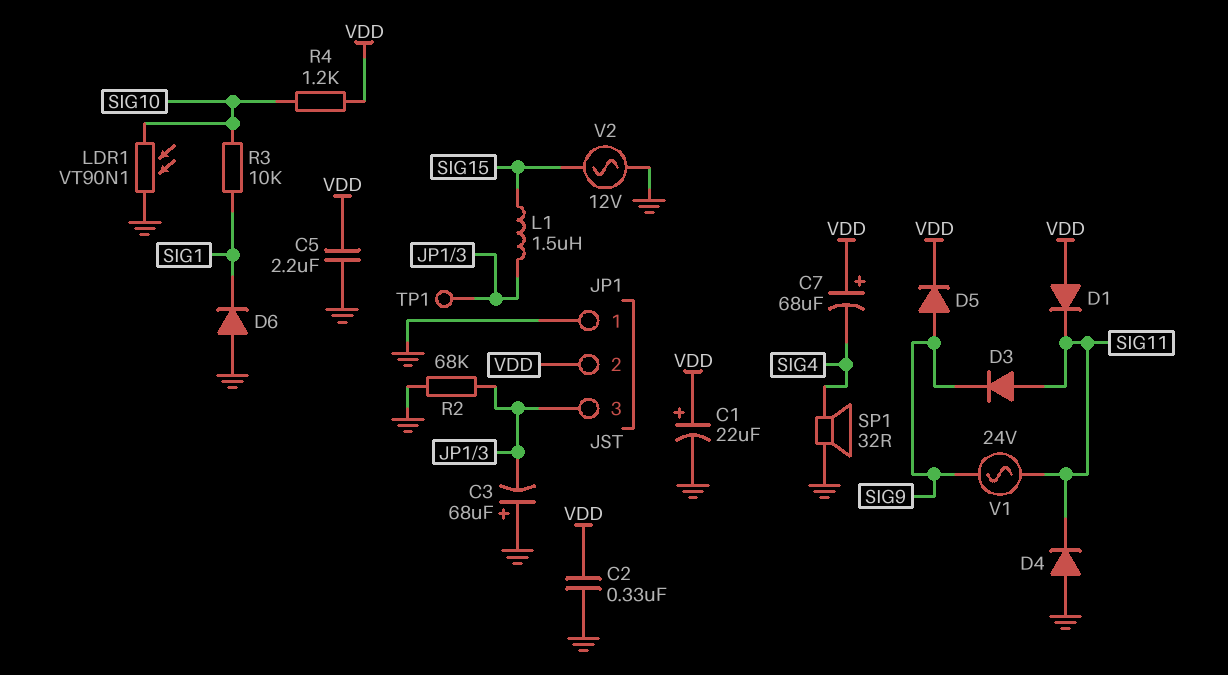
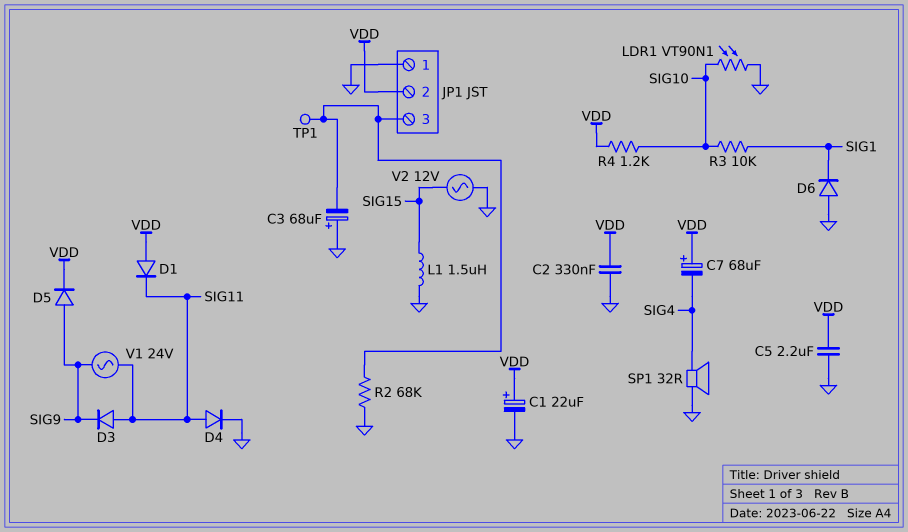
D4: diode (A GND, K SIG11) -> diode (A SIG11, K GND)
L1: 1.5uH (JP1/3, SIG15) -> 1.5uH (GND, SIG15)

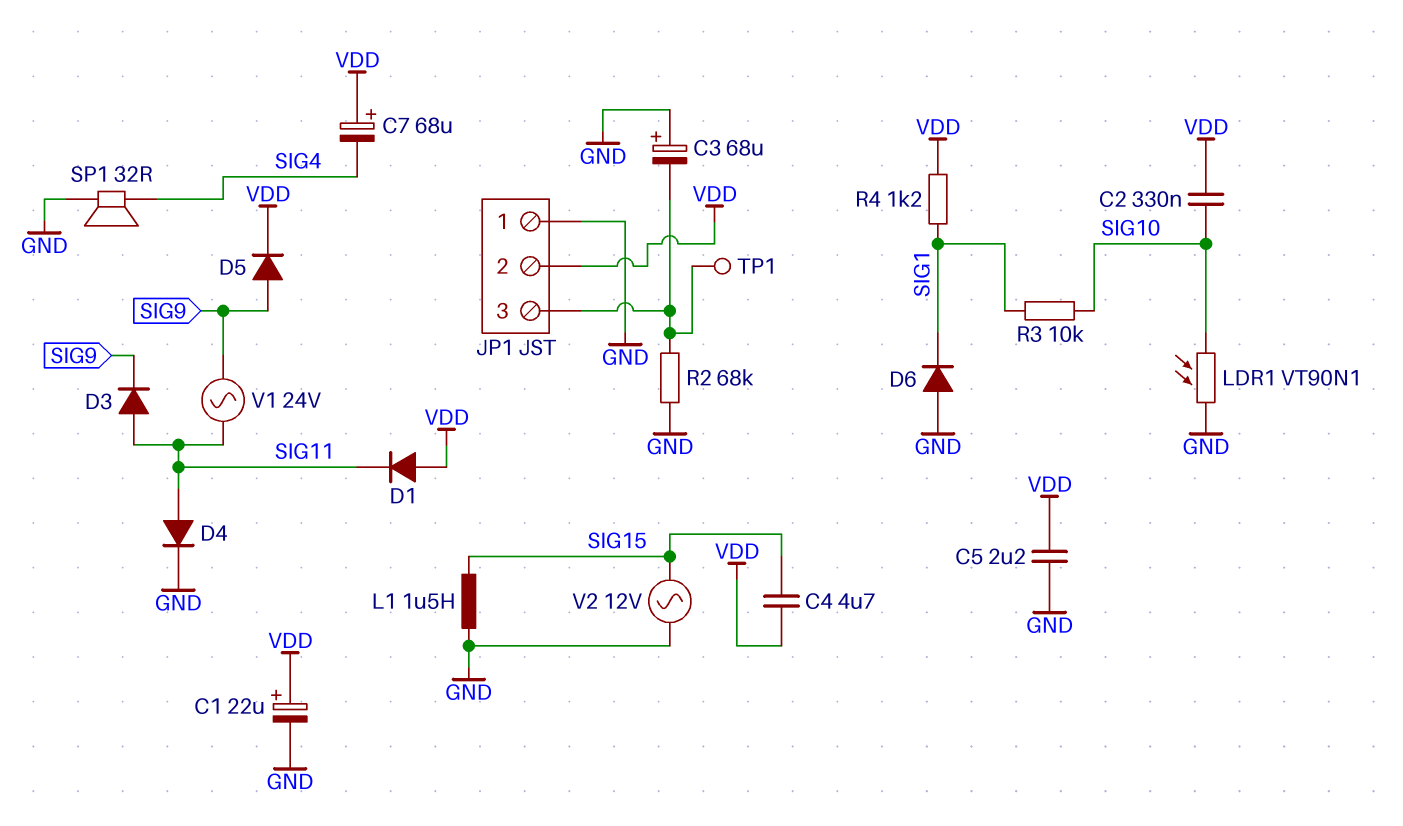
C2: 330nF (GND, VDD) -> 330nF (SIG10, VDD)
C4: none -> 4.7uF (SIG15, VDD)
R4: 1.2k (SIG10, VDD) -> 1.2k (SIG1, VDD)

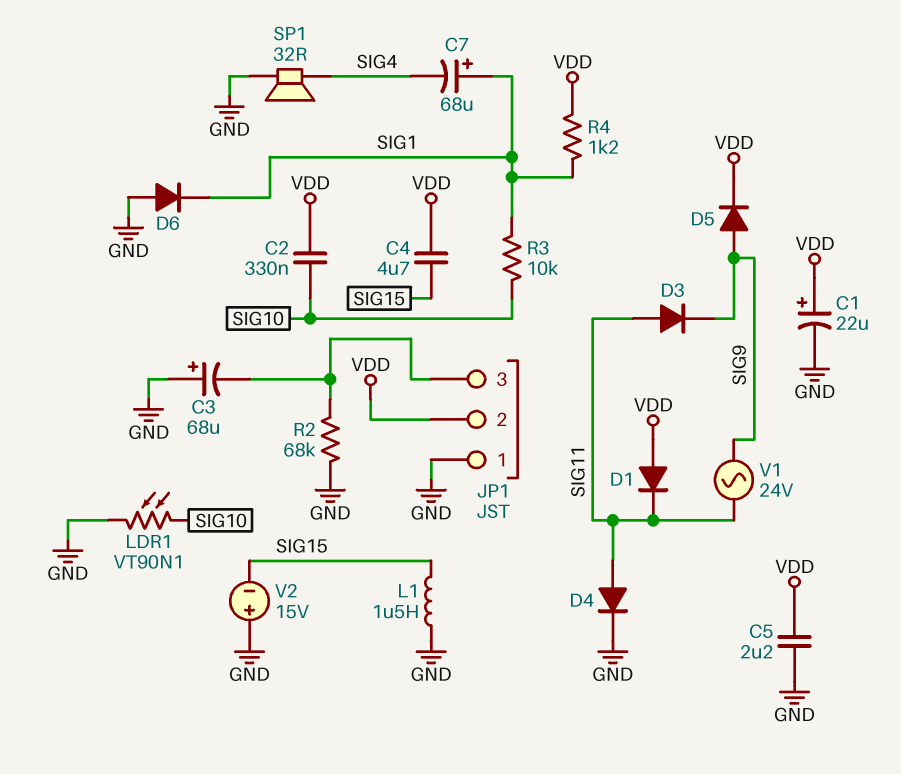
C7: 68uF (plus VDD, minus SIG4) -> 68uF (plus SIG1, minus SIG4)
TP1: test point (JP1/3) -> none
V2: AC 12V (GND, SIG15) -> 15V (plus GND, minus SIG15)

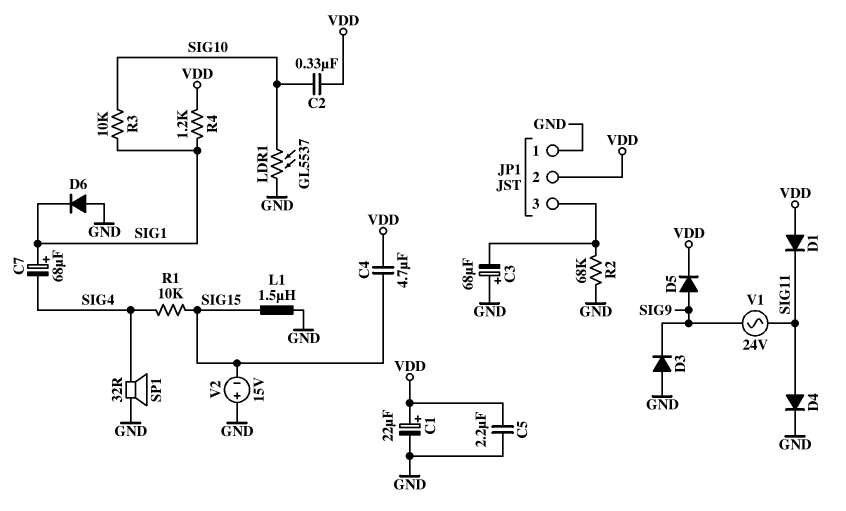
D3: diode (A SIG11, K SIG9) -> diode (A GND, K SIG9)
LDR1: VT90N1 (GND, SIG10) -> GL5537 (GND, SIG10)
R1: none -> 10k (SIG4, SIG15)

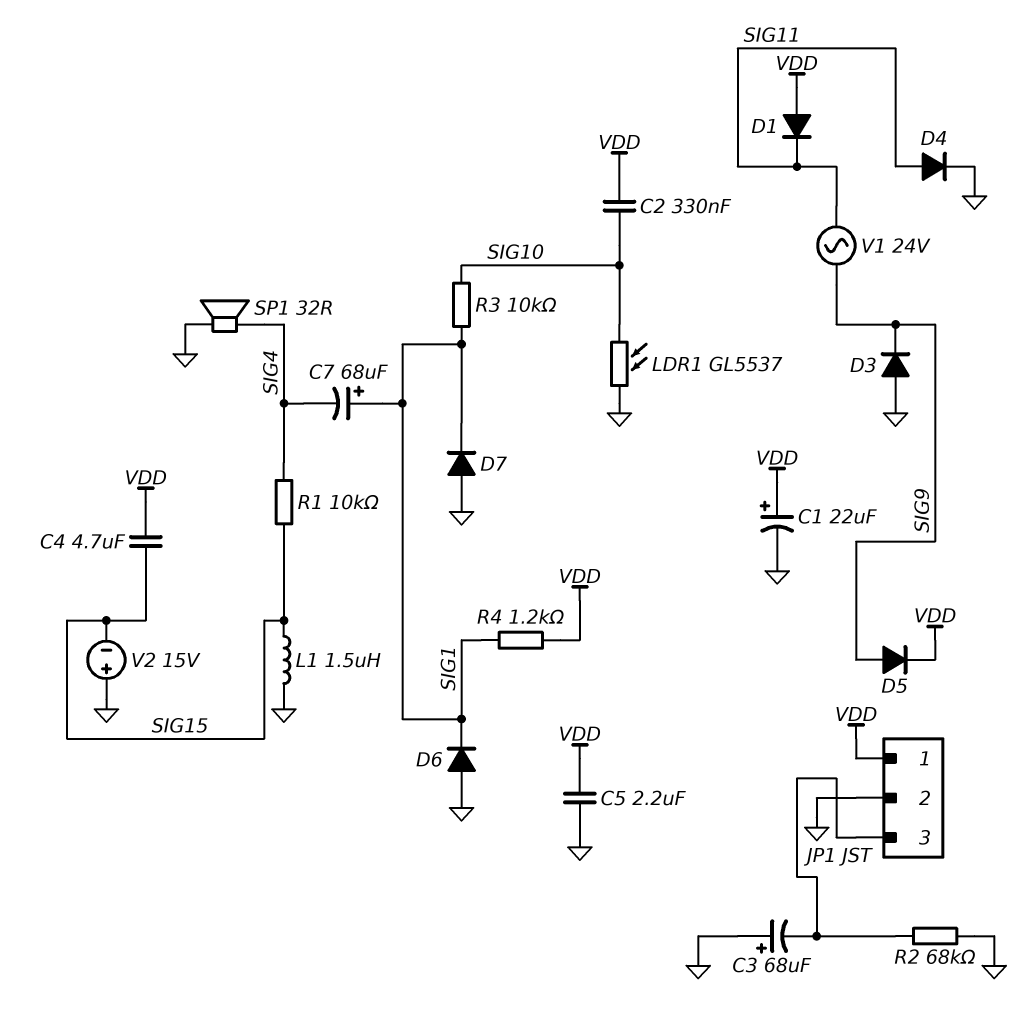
D7: none -> diode (A GND, K SIG1)
JP1 pin 1: GND -> VDD
JP1 pin 2: VDD -> GND

